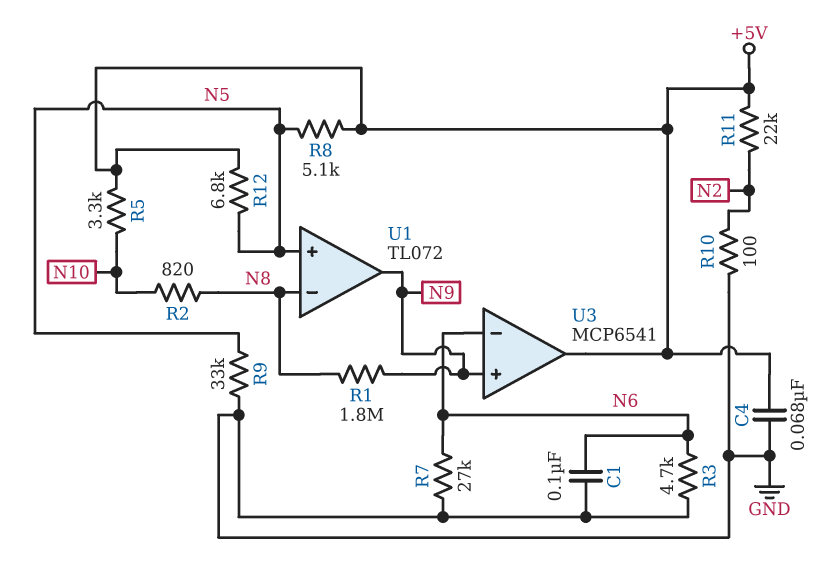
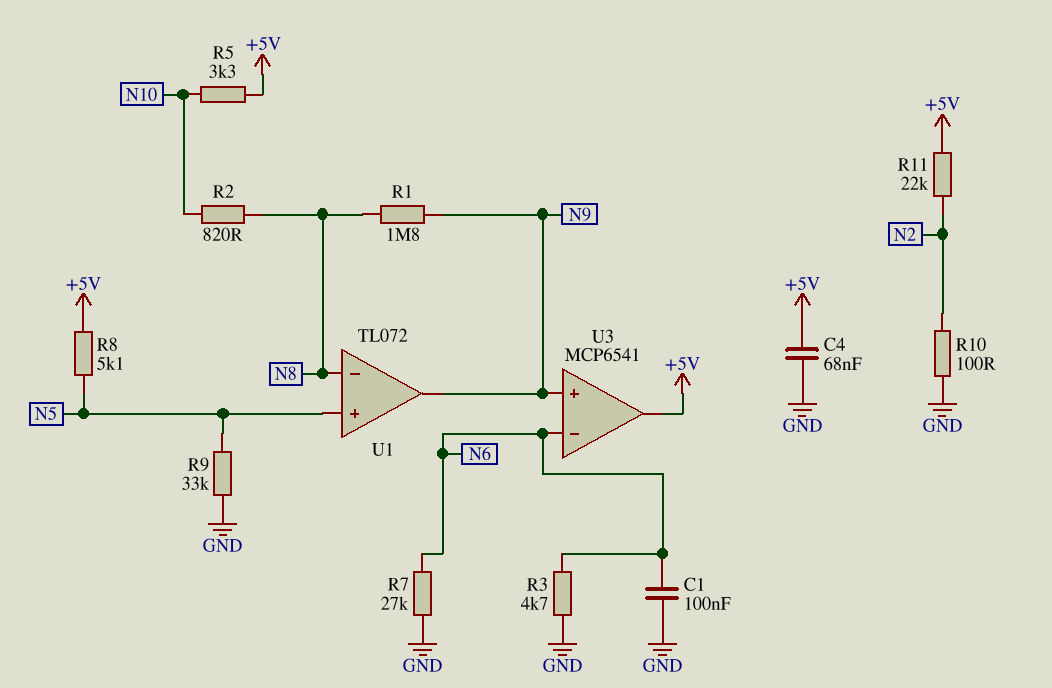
R12: 6.8k (+5V, N5) -> none

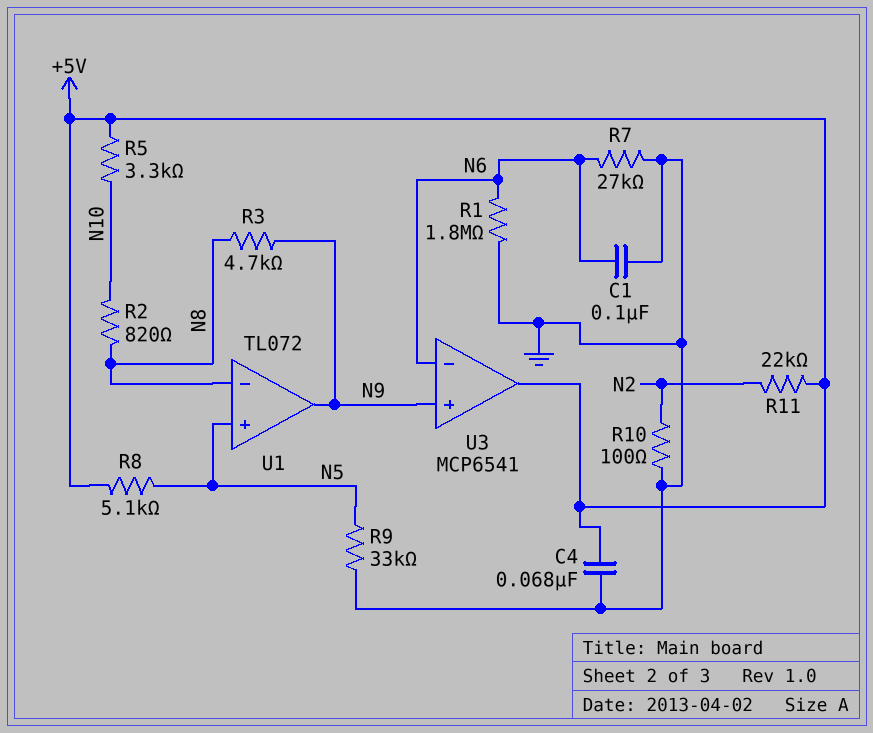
R1: 1.8M (N8, N9) -> 1.8M (GND, N6)
R3: 4.7k (GND, N6) -> 4.7k (N8, N9)

